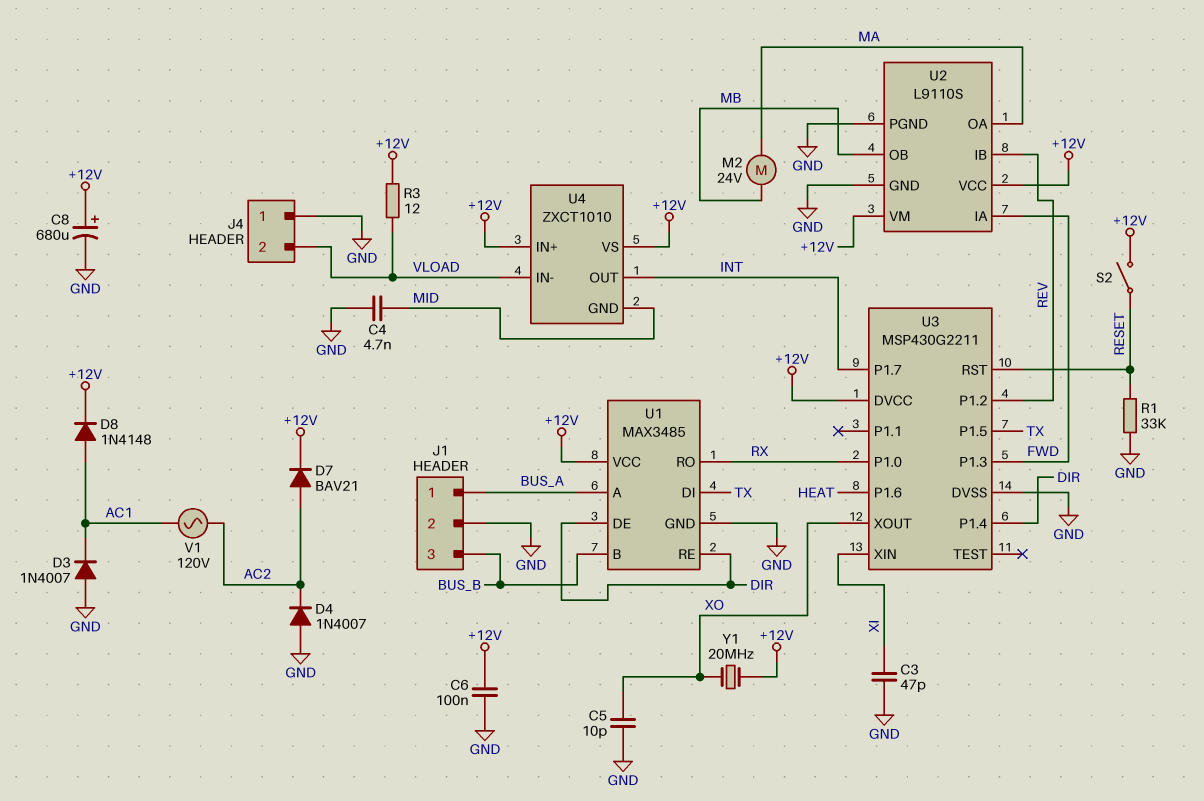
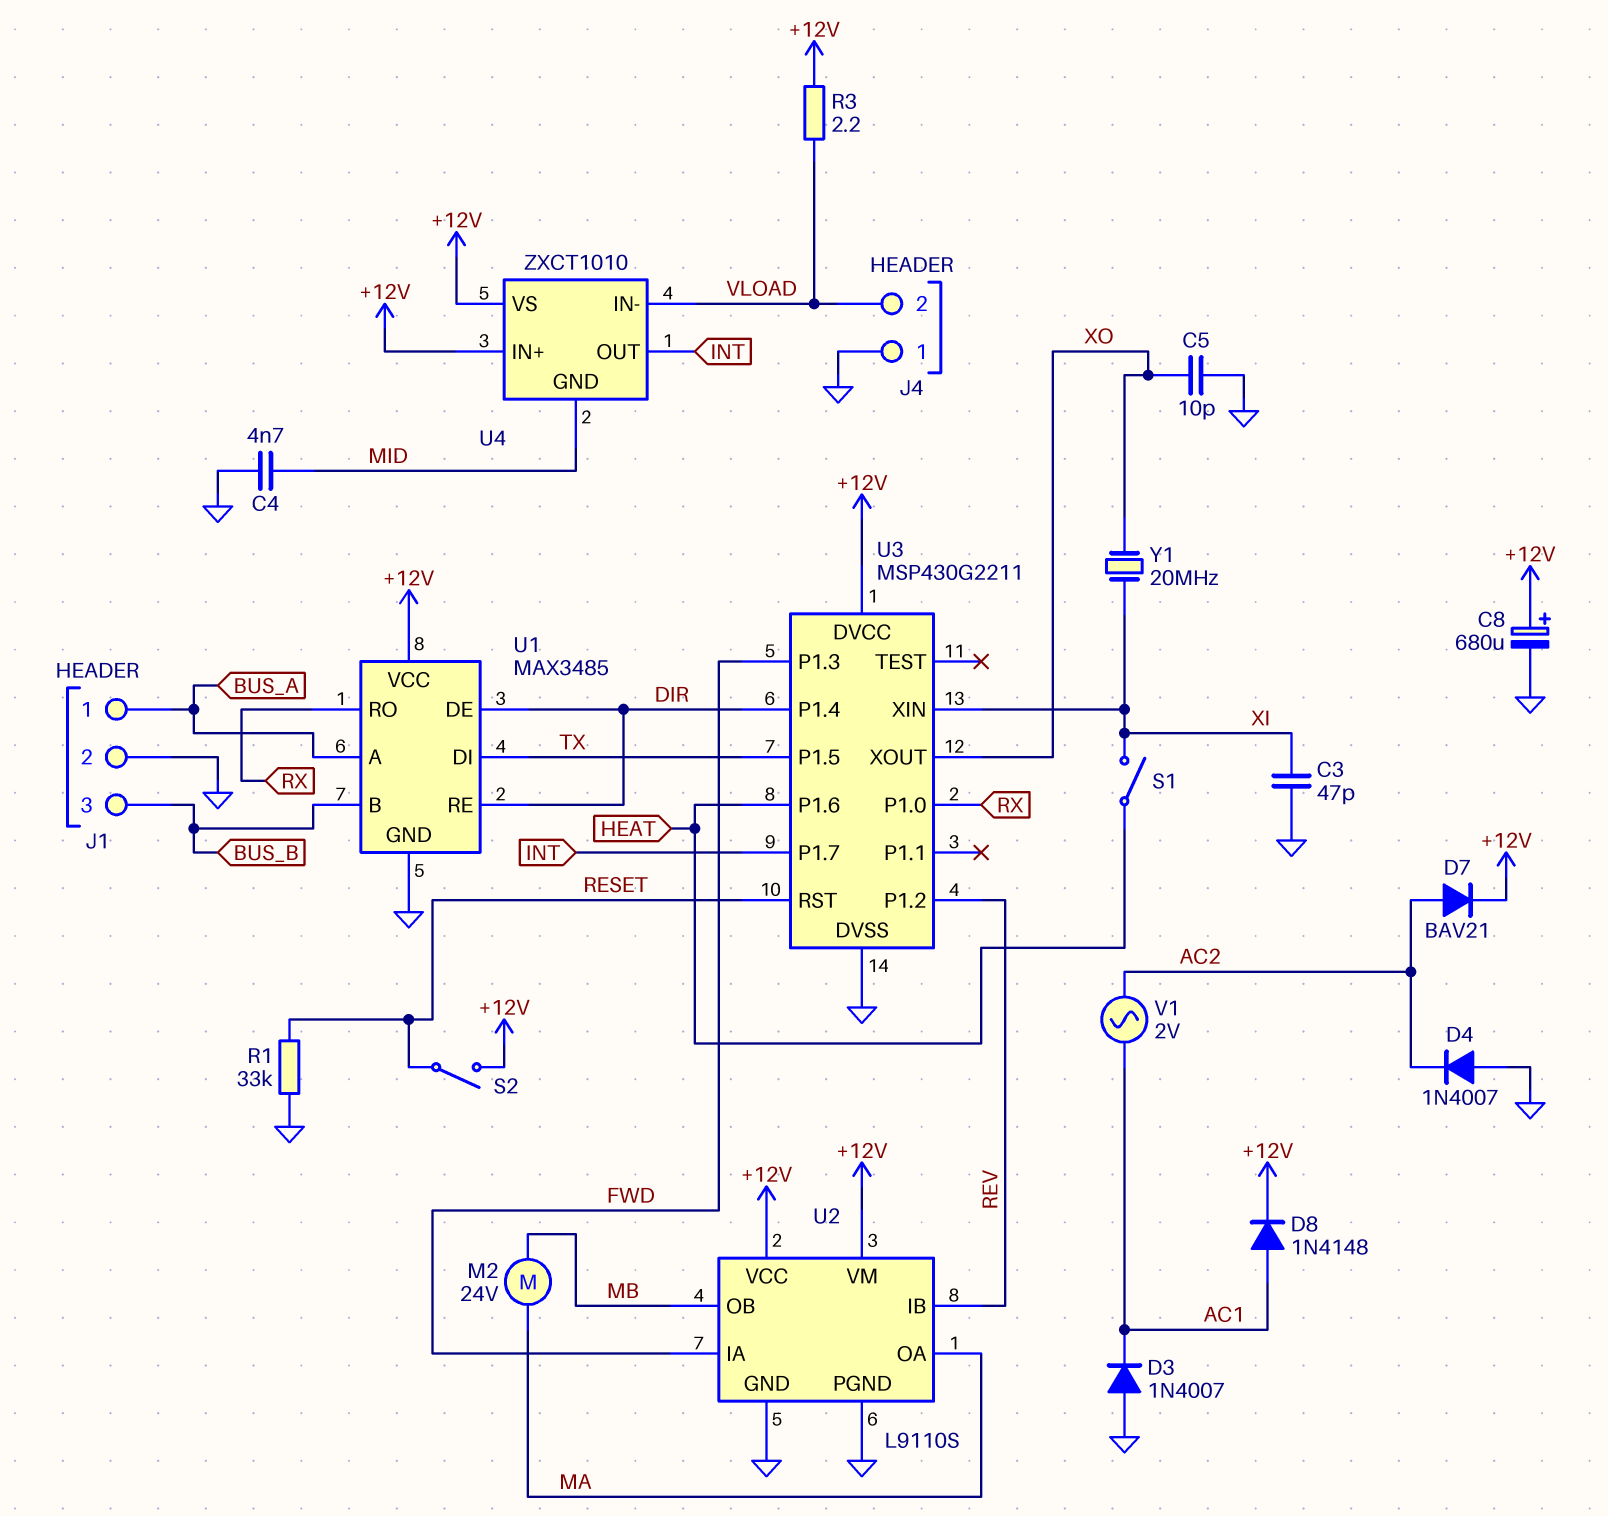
C6: 100nF (+12V, GND) -> none
R3: 12 (+12V, VLOAD) -> 2.2 (+12V, VLOAD)
S1: none -> switch (HEAT, XI)
V1: AC 120V (AC1, AC2) -> AC 2V (AC1, AC2)
Y1: 20MHz (+12V, XO) -> 20MHz (XI, XO)

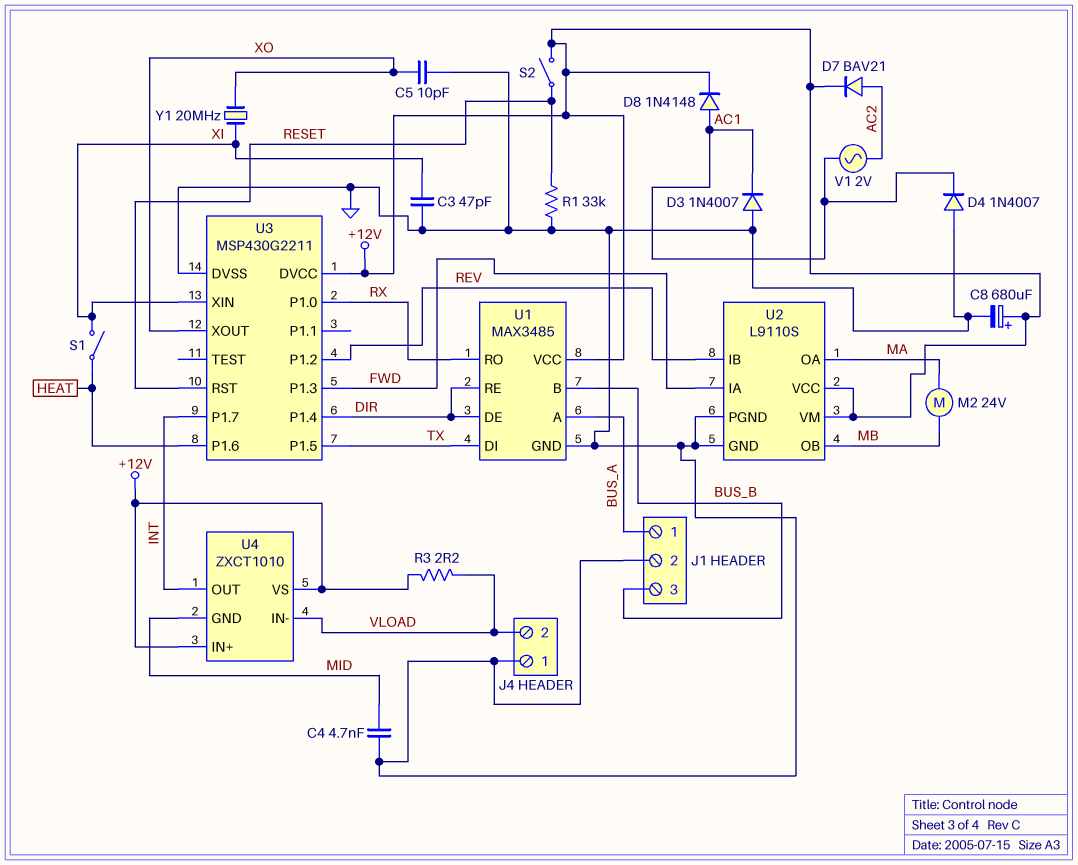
D4: diode 1N4007 (A GND, K AC2) -> diode 1N4007 (A GND, K AC1)

